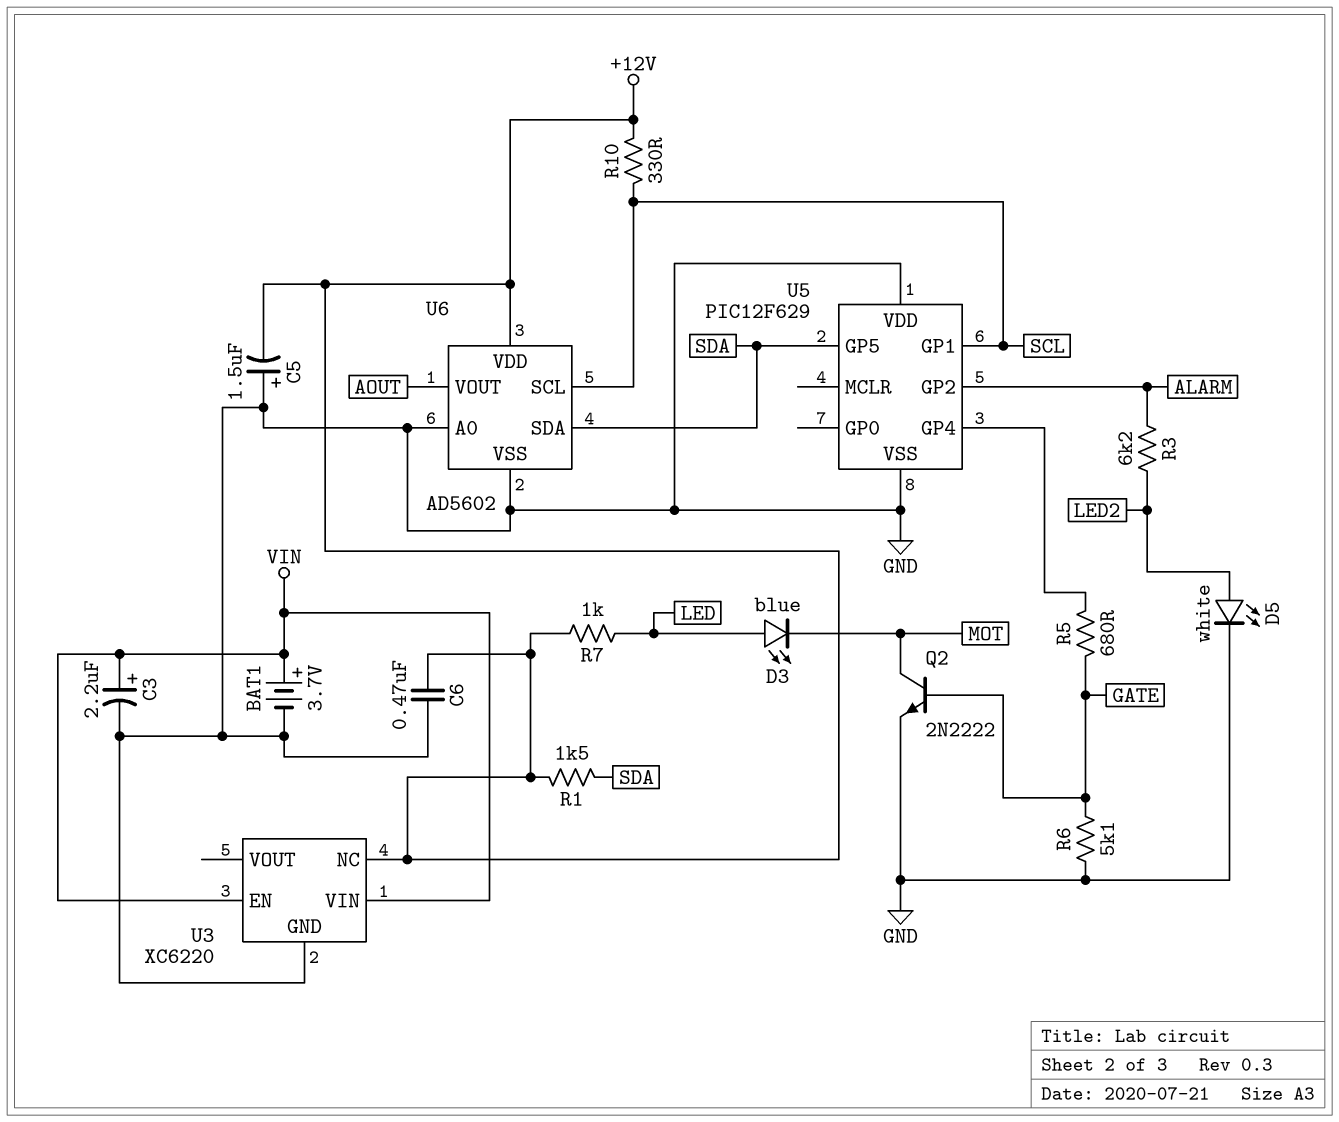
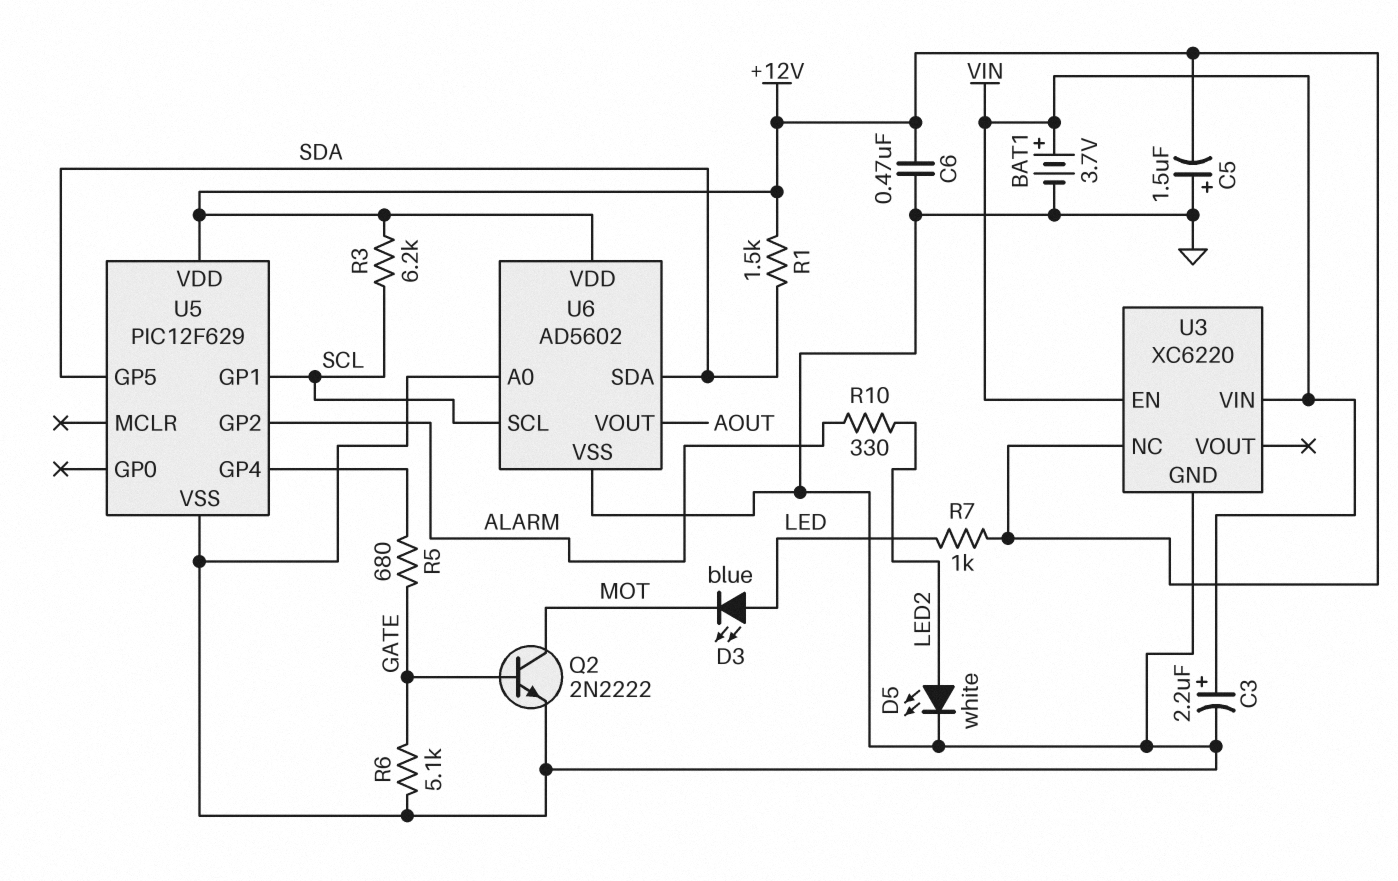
R3: 6.2k (ALARM, LED2) -> 6.2k (+12V, SCL)
R10: 330 (+12V, SCL) -> 330 (ALARM, LED2)
U5 pin VDD: GND -> +12V

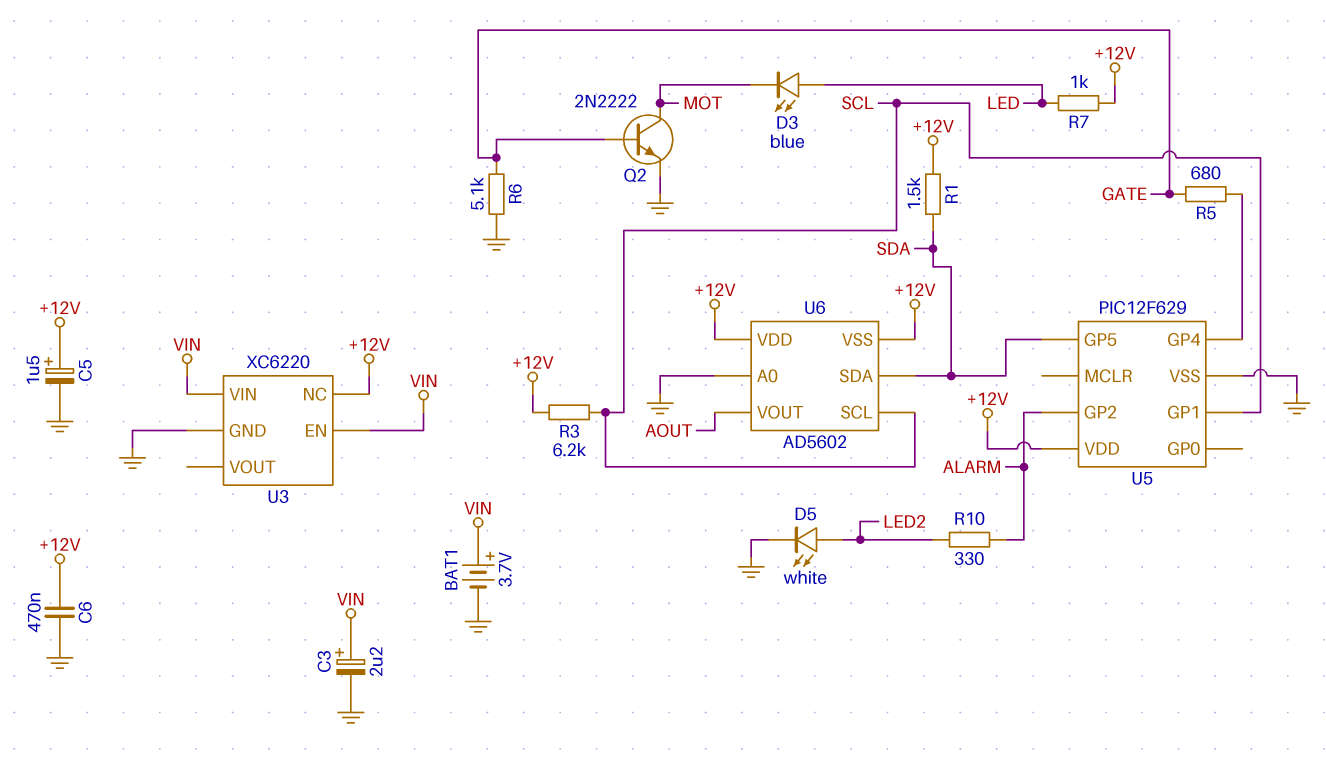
C5: 1.5uF (plus GND, minus +12V) -> 1.5uF (plus +12V, minus GND)
U6 pin VSS: GND -> +12V

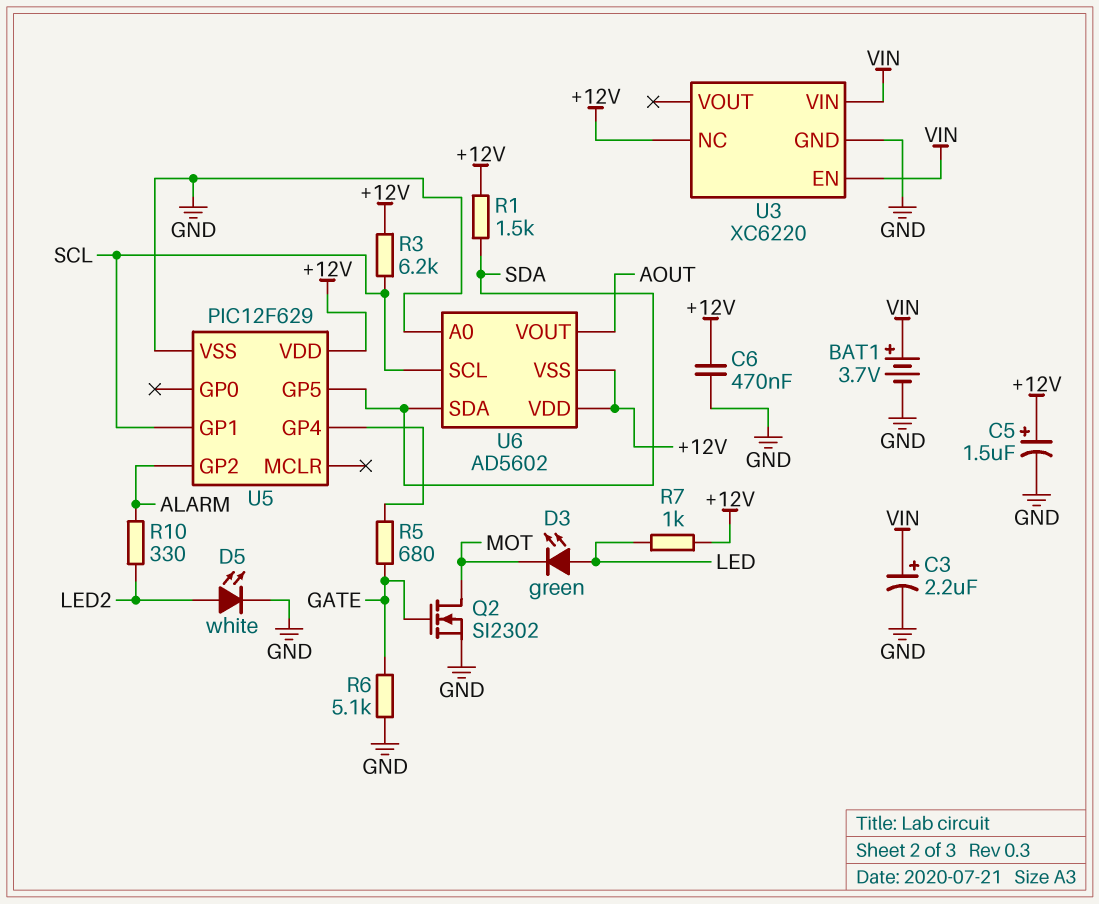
D3: LED blue (A LED, K MOT) -> LED green (A LED, K MOT)
Q2: NPN 2N2222 (B GATE, C MOT, E GND) -> NMOS SI2302 (G GATE, D MOT, S GND)

